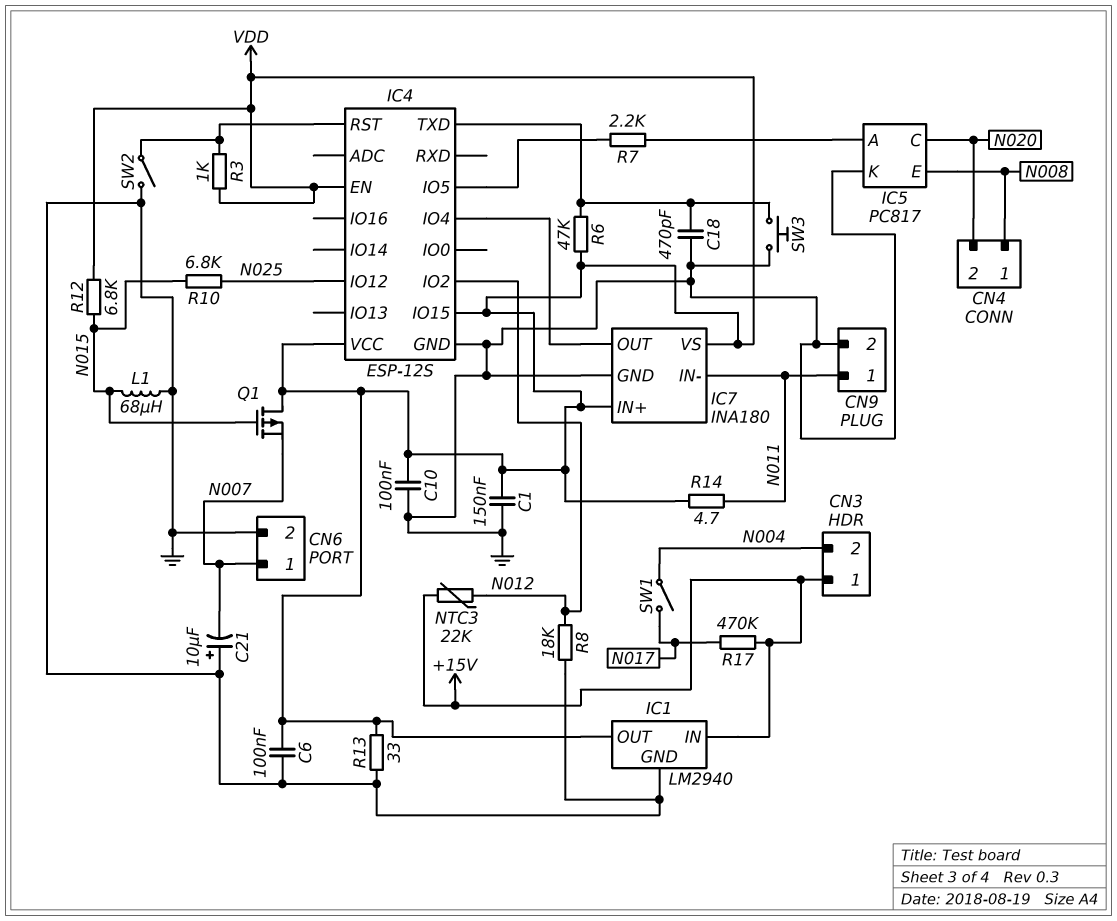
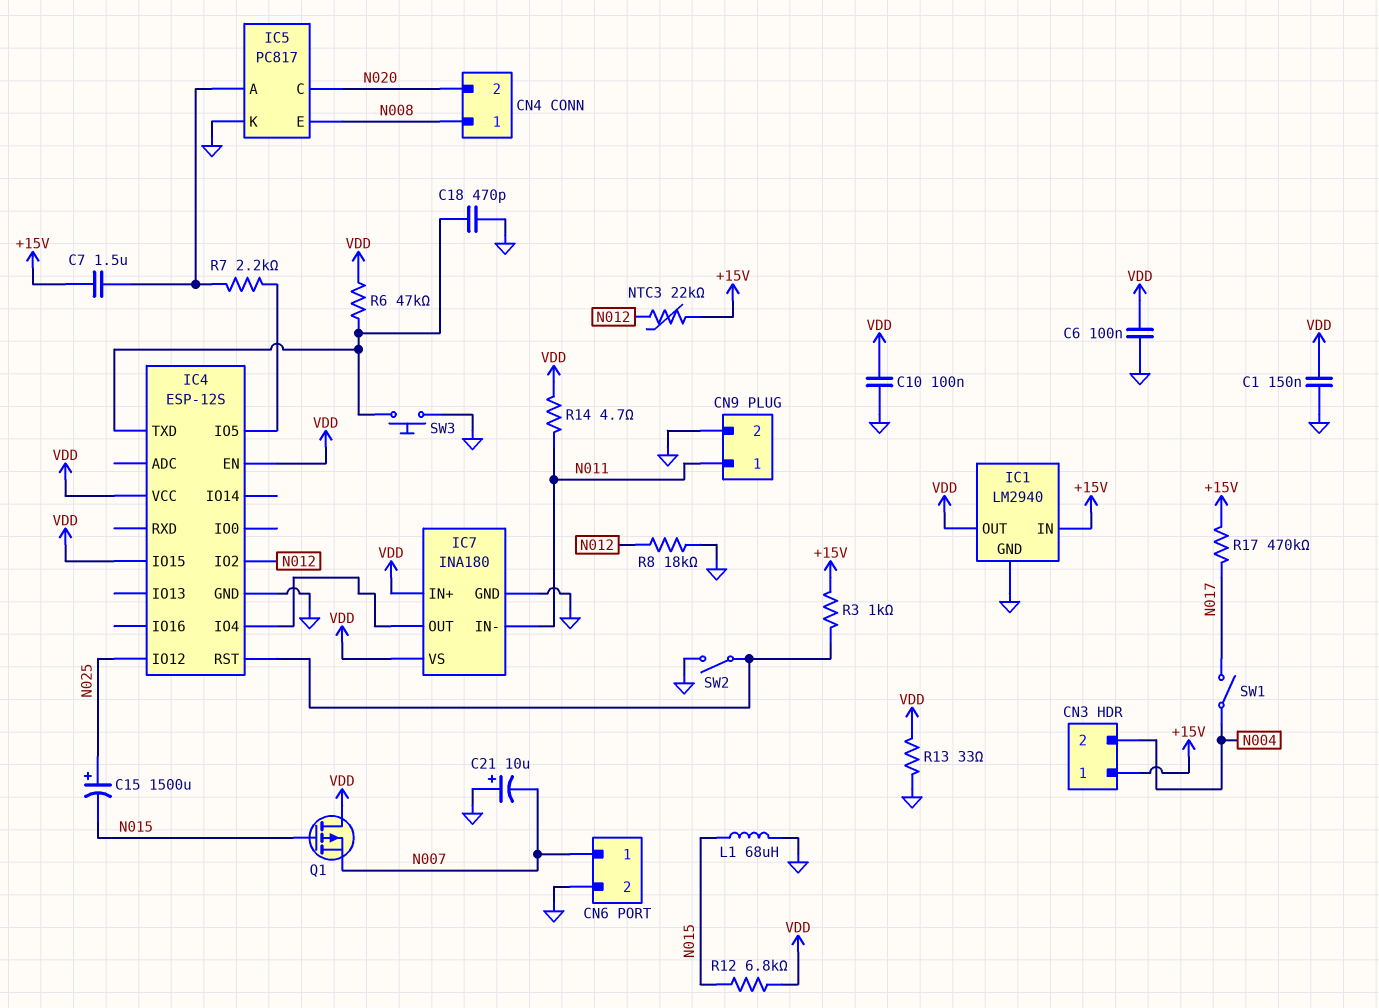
C7: none -> 1.5uF (+15V, IC5/A)
C15: none -> 1500uF (plus N025, minus N015)
R3: 1k (IC4/RST, VDD) -> 1k (+15V, IC4/RST)
R10: 6.8k (N015, N025) -> none

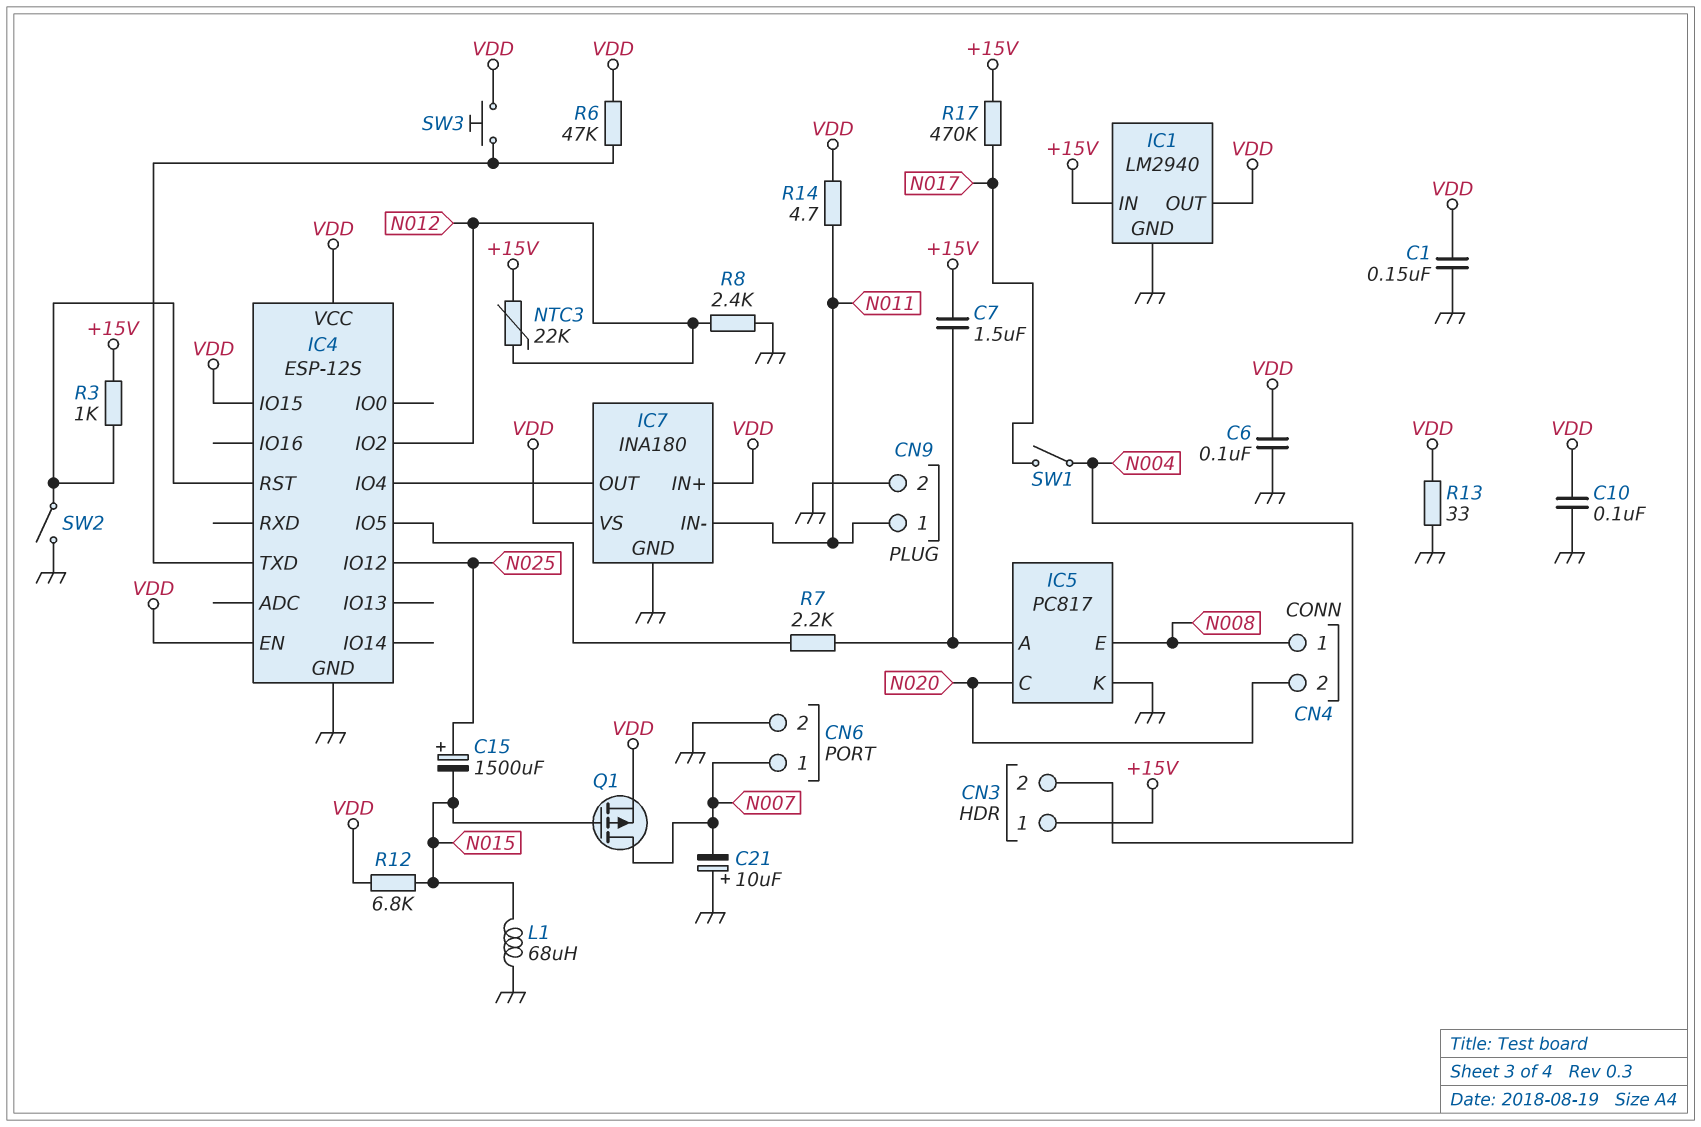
C18: 470pF (GND, IC4/TXD) -> none
Q1: PMOS (G N015, D VDD, S N007) -> PMOS (G N015, D N007, S VDD)
R8: 18k (GND, N012) -> 2.4k (GND, N012)
SW3: button (GND, IC4/TXD) -> button (IC4/TXD, VDD)

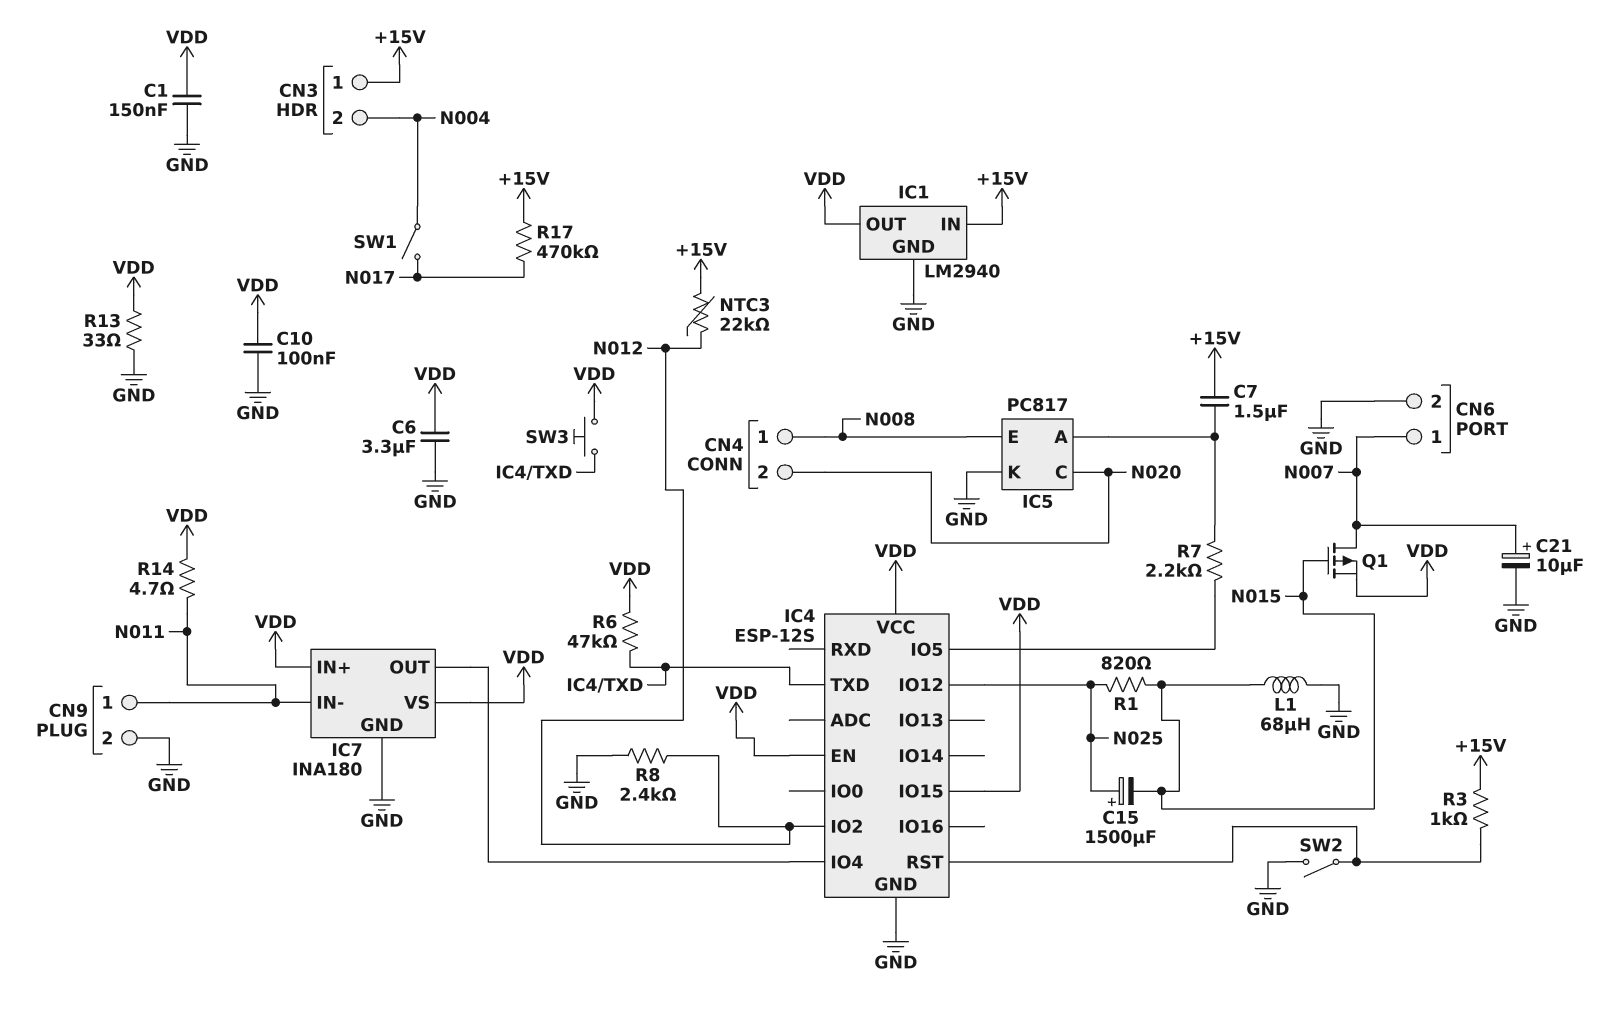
C6: 100nF (GND, VDD) -> 3.3uF (GND, VDD)
C21: 10uF (plus GND, minus N007) -> 10uF (plus N007, minus GND)
R1: none -> 820 (N015, N025)
R12: 6.8k (N015, VDD) -> none

